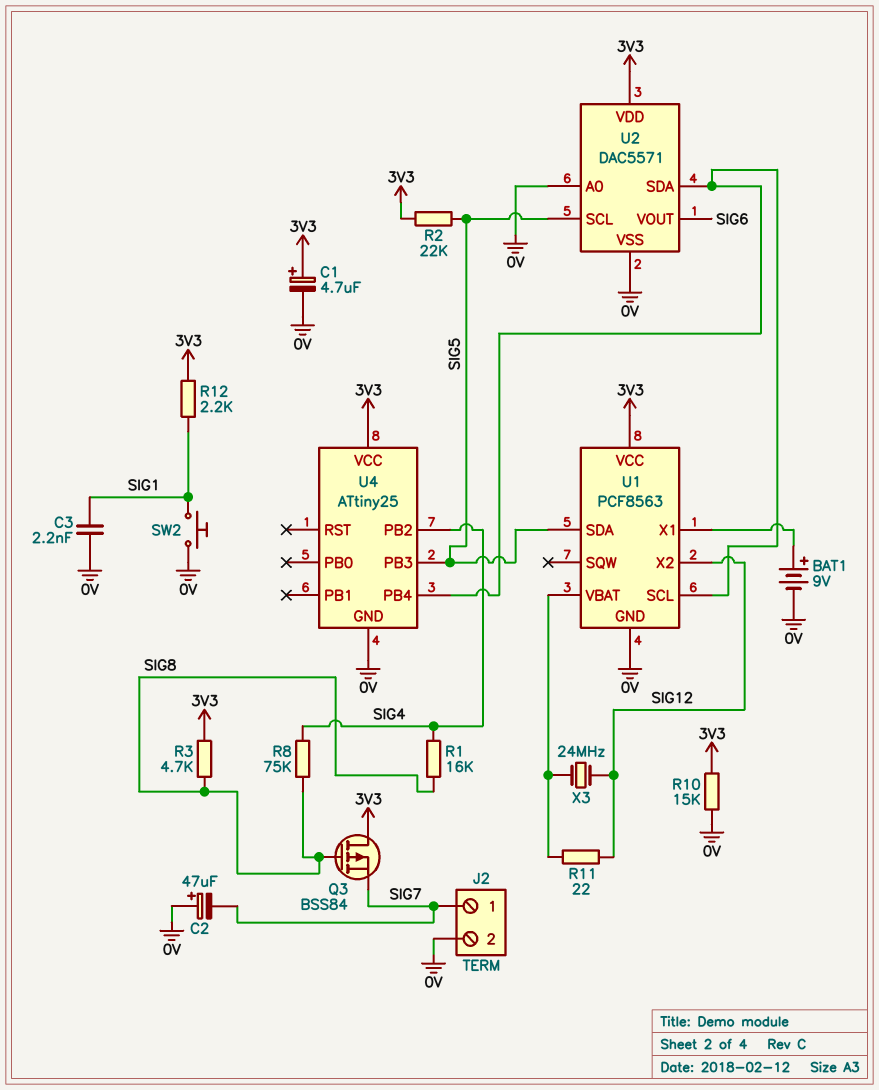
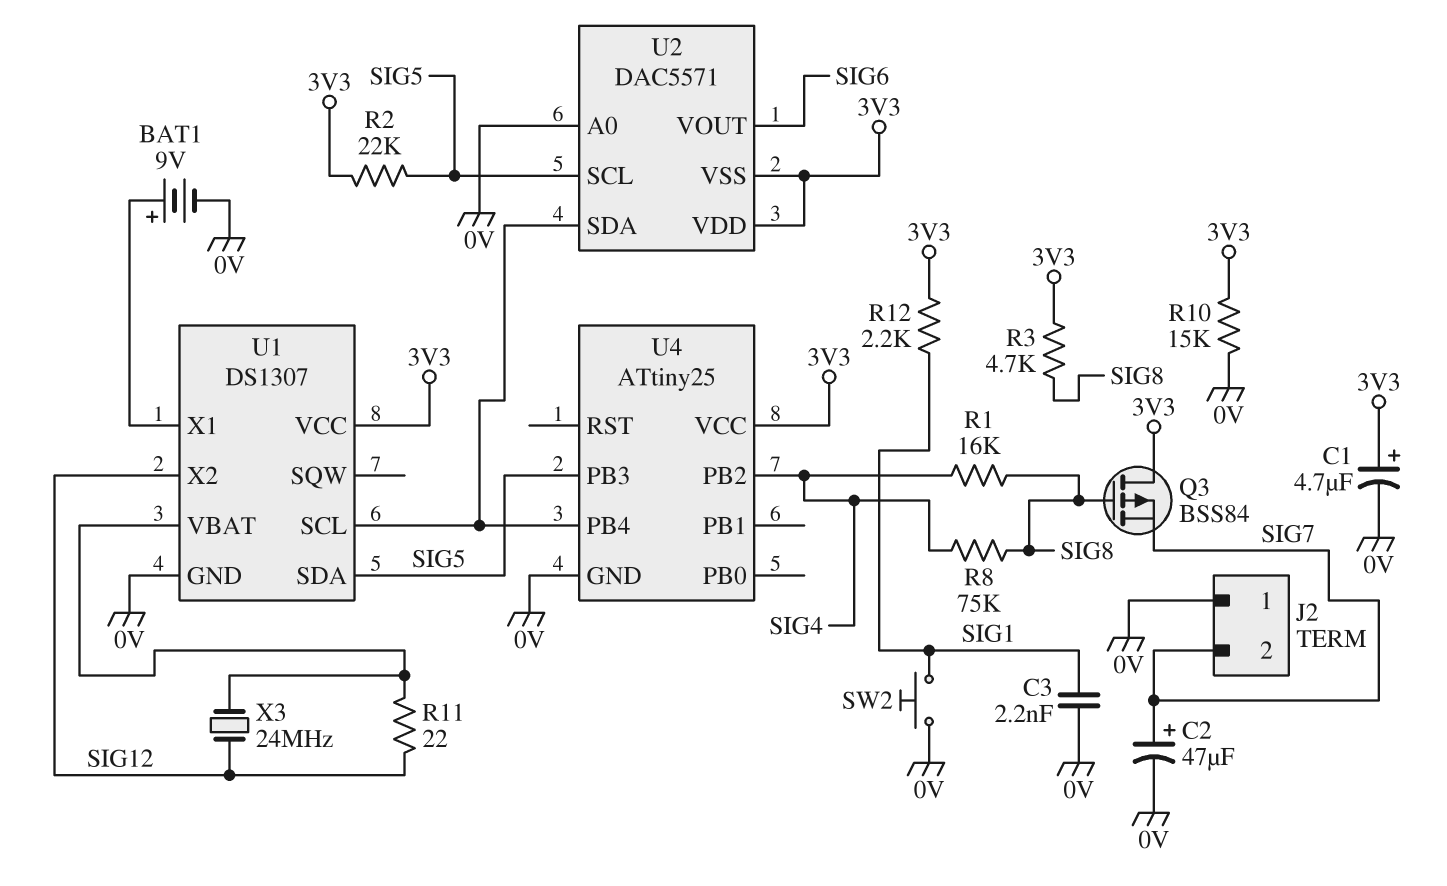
C2: 47uF (plus 0V, minus SIG7) -> 47uF (plus SIG7, minus 0V)
J2 pin 1: SIG7 -> 0V
J2 pin 2: 0V -> SIG7
U1: PCF8563 -> DS1307
U2 pin VSS: 0V -> 3V3

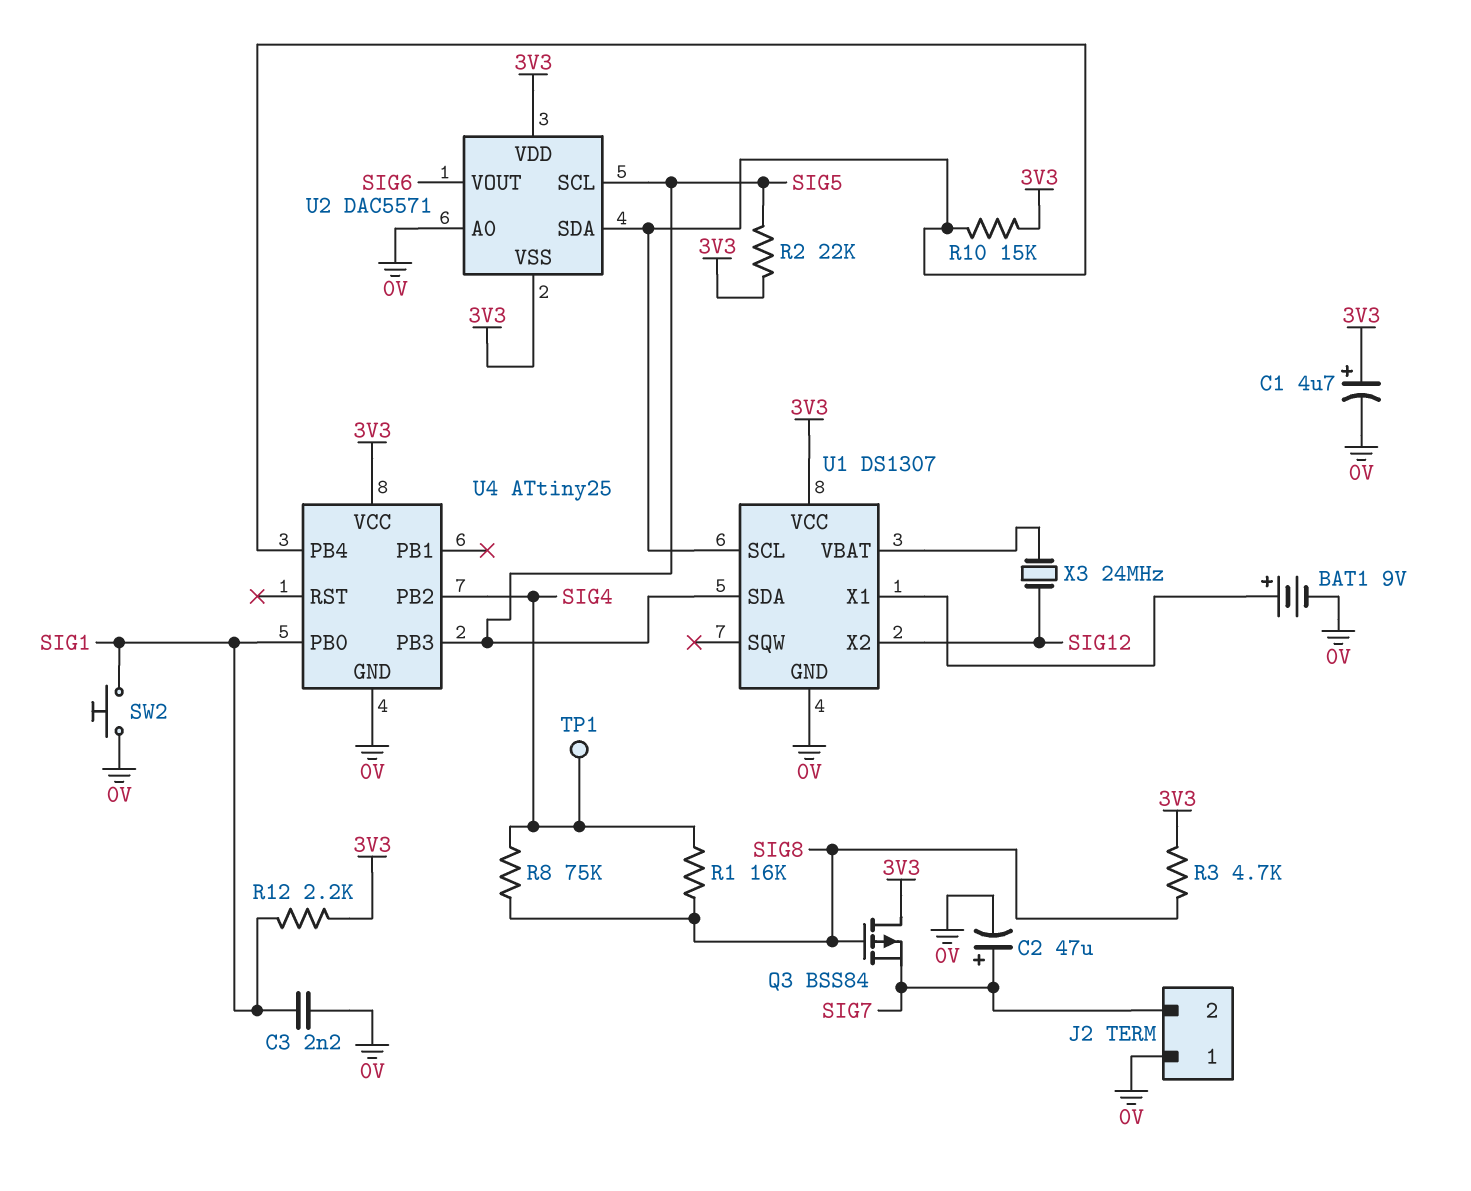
R10: 15k (0V, 3V3) -> 15k (3V3, U1/SCL)
R11: 22 (SIG12, U1/VBAT) -> none
TP1: none -> test point (SIG4)
U4 pin PB0: none -> SIG1

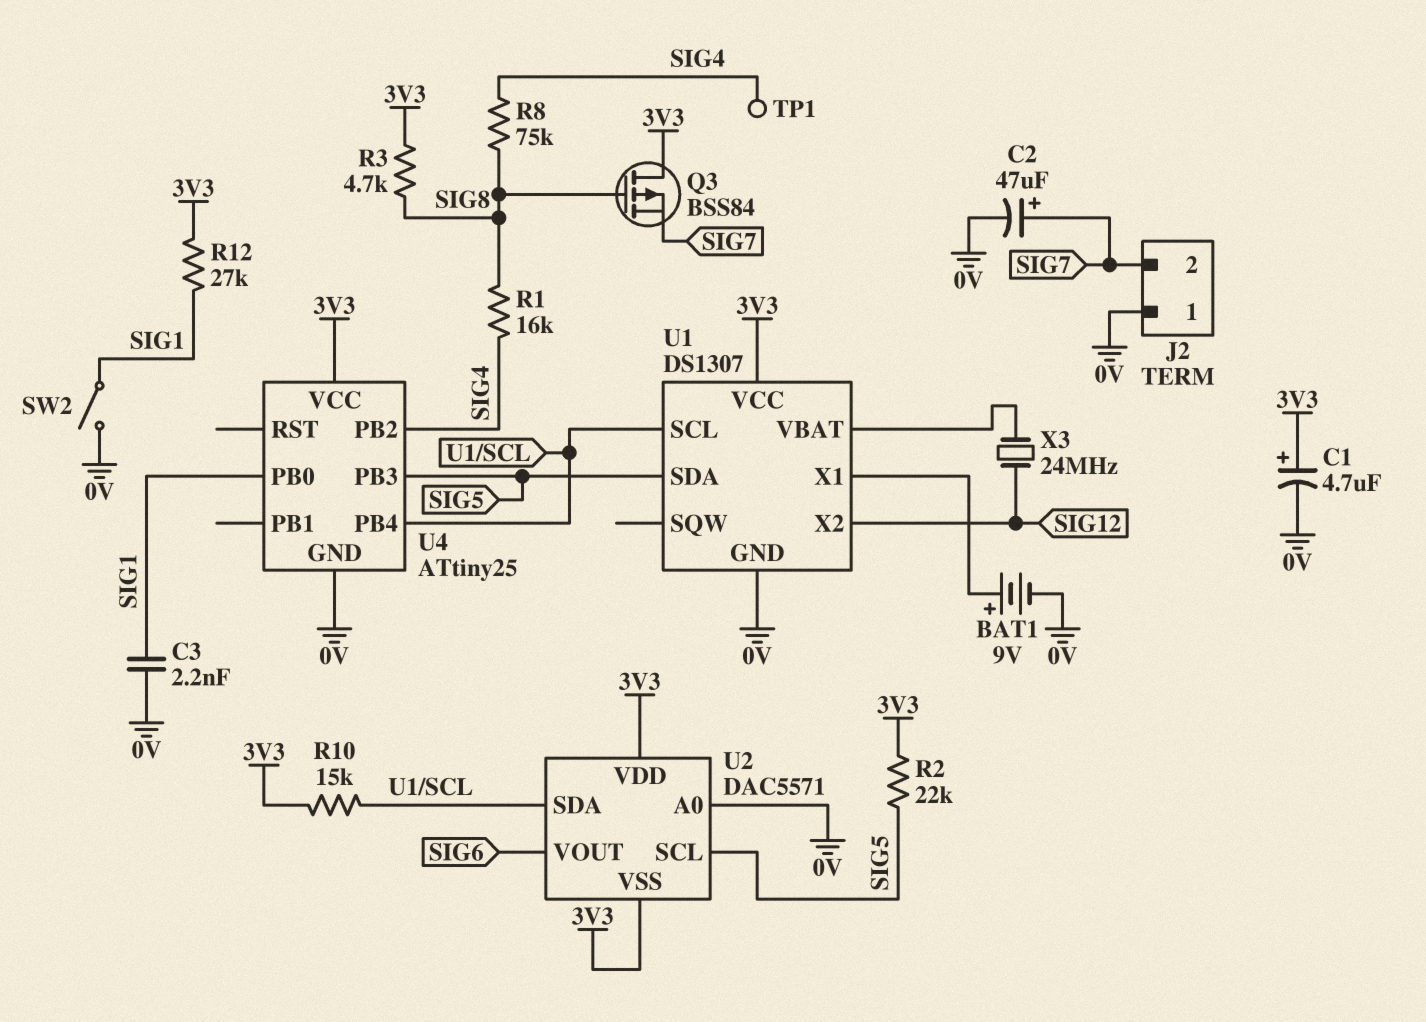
R12: 2.2k (3V3, SIG1) -> 27k (3V3, SIG1)
SW2: button (0V, SIG1) -> switch (0V, SIG1)

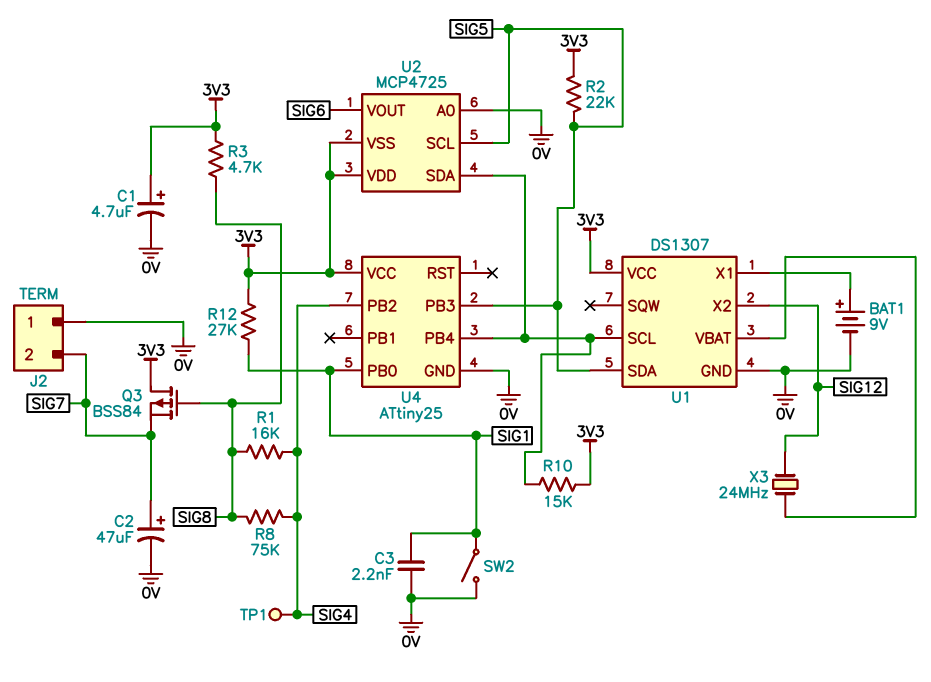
U2: DAC5571 -> MCP4725

